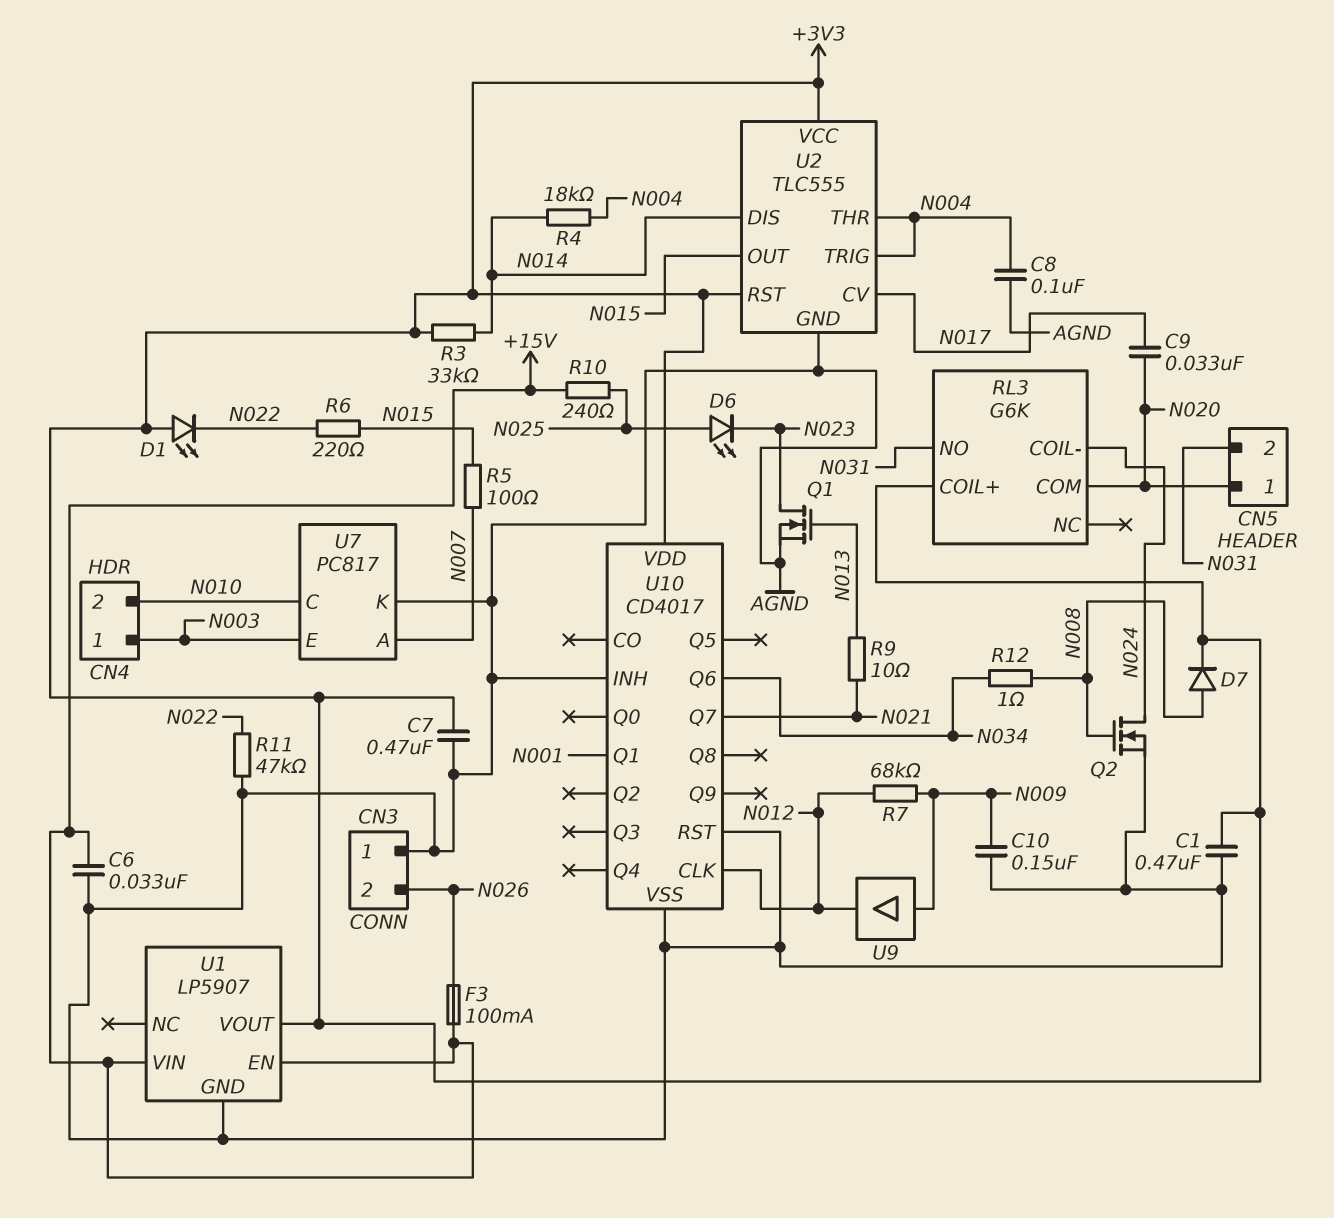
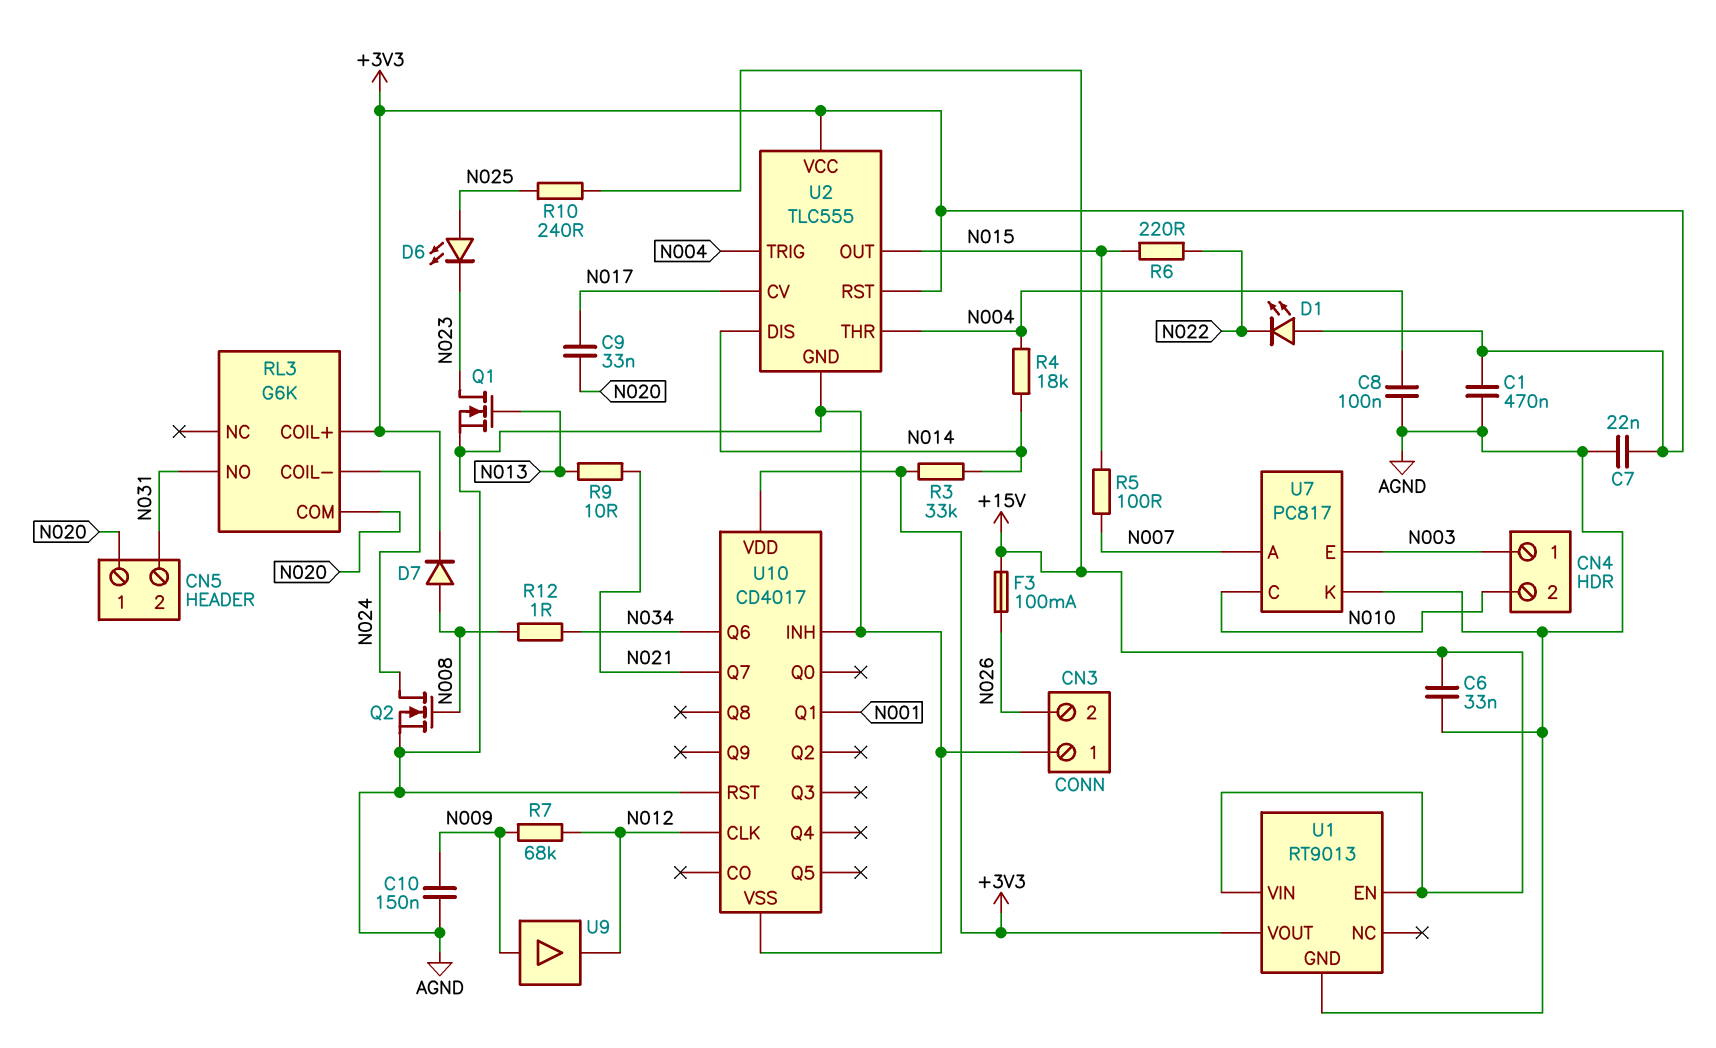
C7: 470nF (+3V3, AGND) -> 22nF (+3V3, AGND)
R11: 47k (AGND, N022) -> none
U1: LP5907 -> RT9013

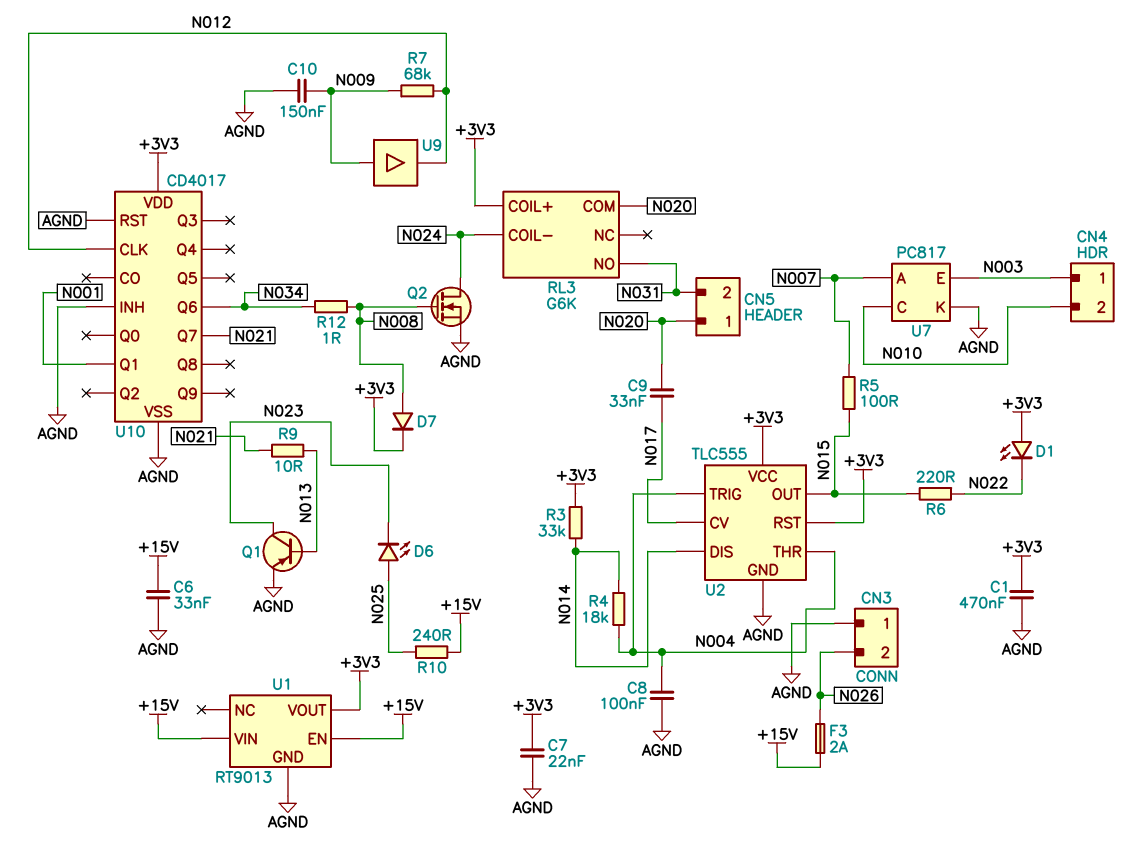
F3: 100mA (+15V, N026) -> 2A (+15V, N026)
Q1: NMOS (G N013, D N023, S AGND) -> PNP (B N013, C N023, E AGND)

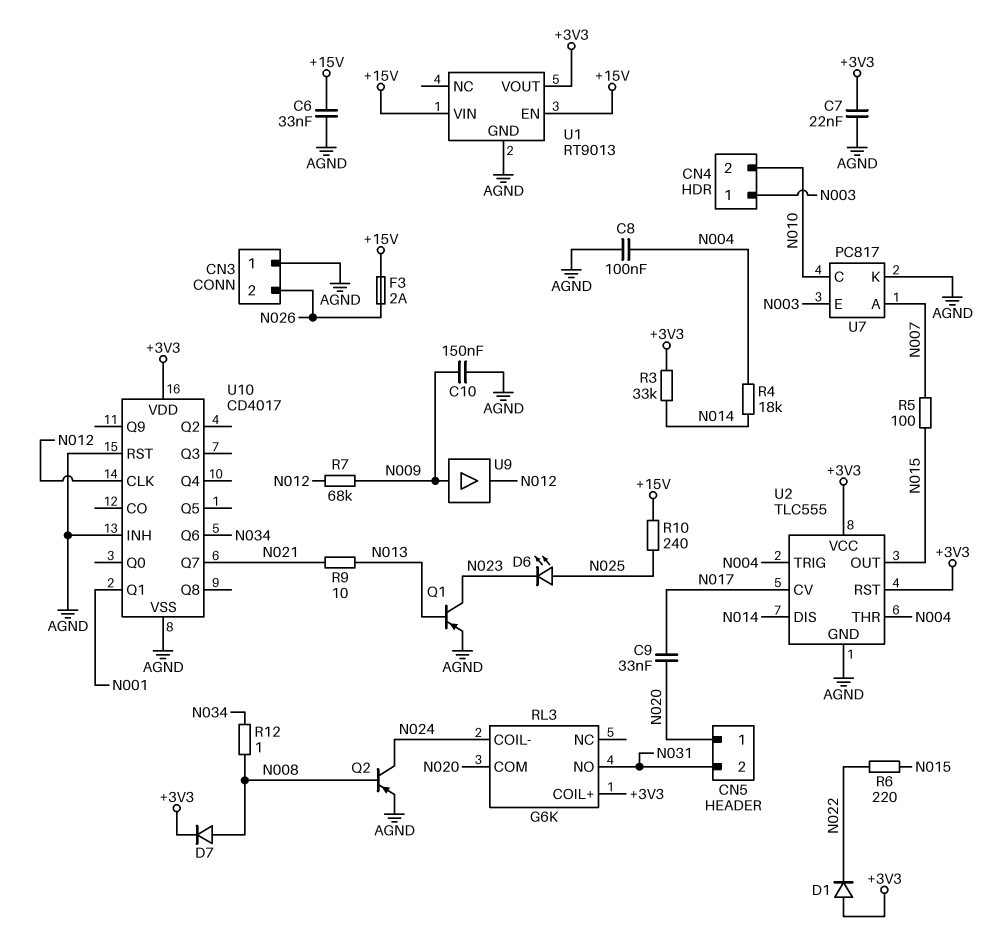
C1: 470nF (+3V3, AGND) -> none
D1: LED (A +3V3, K N022) -> diode (A +3V3, K N022)
Q2: NMOS (G N008, D N024, S AGND) -> PNP (B N008, C N024, E AGND)

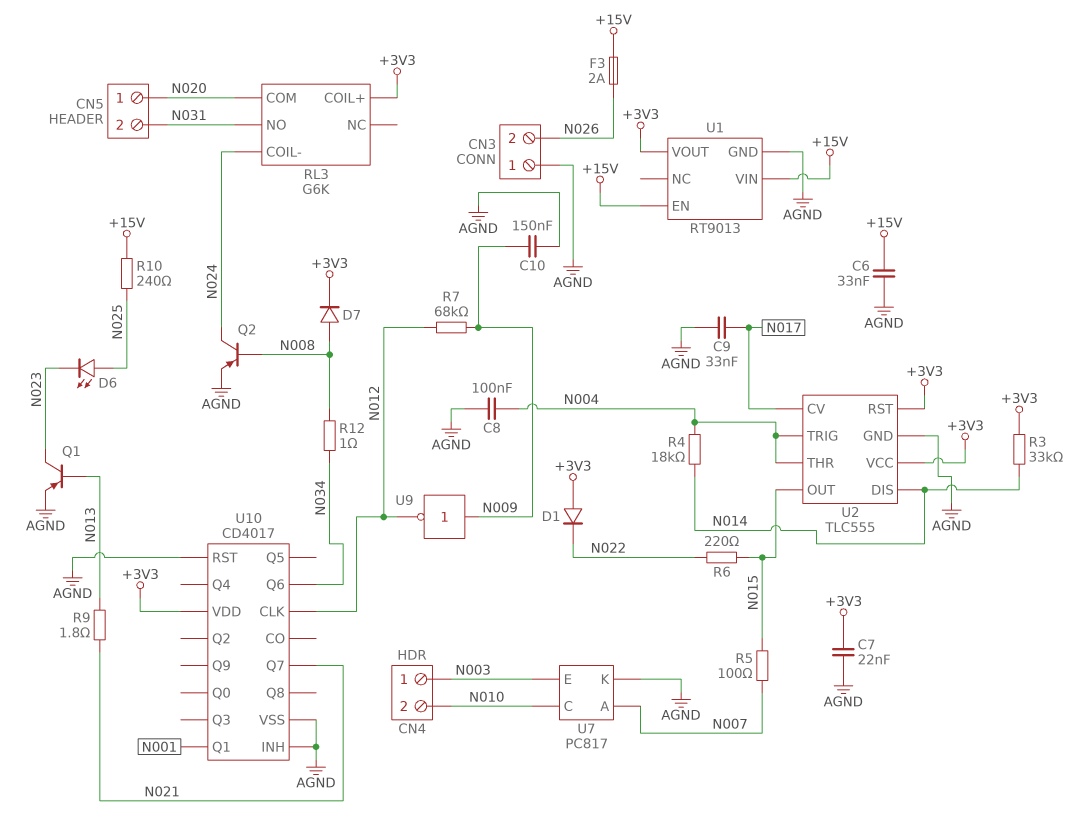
C9: 33nF (N017, N020) -> 33nF (AGND, N017)
R9: 10 (N013, N021) -> 1.8 (N013, N021)
U9: buffer (in N009, out N012) -> NOT (in N009, out N012)

